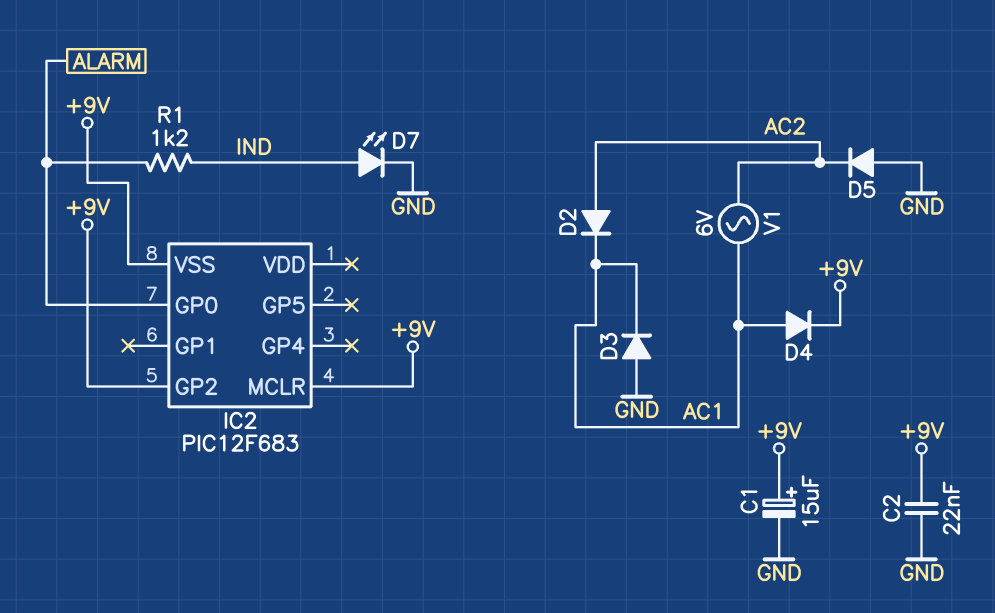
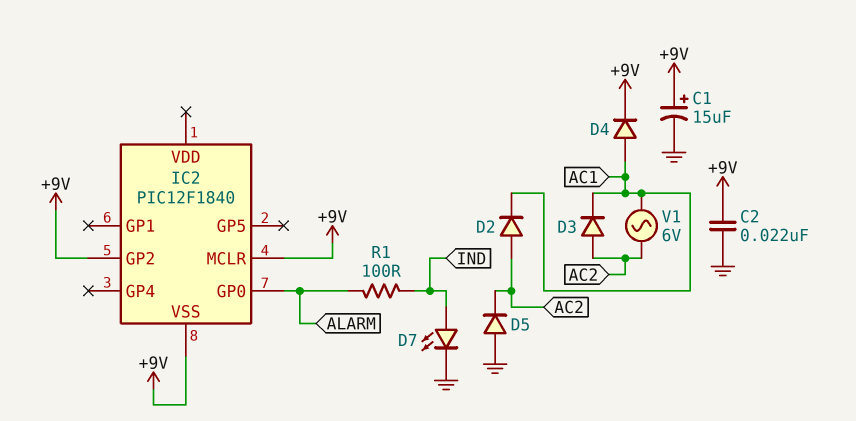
D3: diode (A GND, K AC1) -> diode (A AC2, K AC1)
IC2: PIC12F683 -> PIC12F1840
R1: 1.2k (ALARM, IND) -> 100 (ALARM, IND)

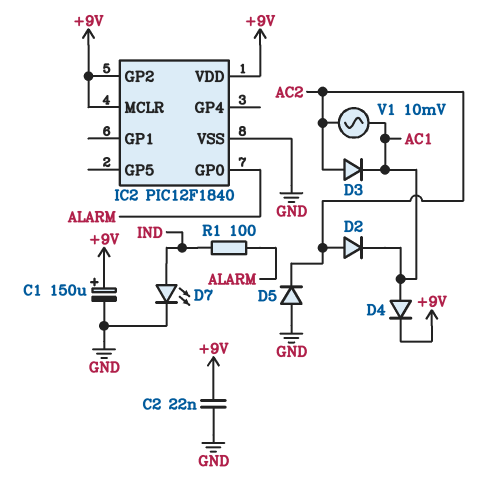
C1: 15uF (plus +9V, minus GND) -> 150uF (plus +9V, minus GND)
IC2 pin VDD: none -> +9V
IC2 pin VSS: +9V -> GND
V1: AC 6V (AC1, AC2) -> AC 10mV (AC1, AC2)

